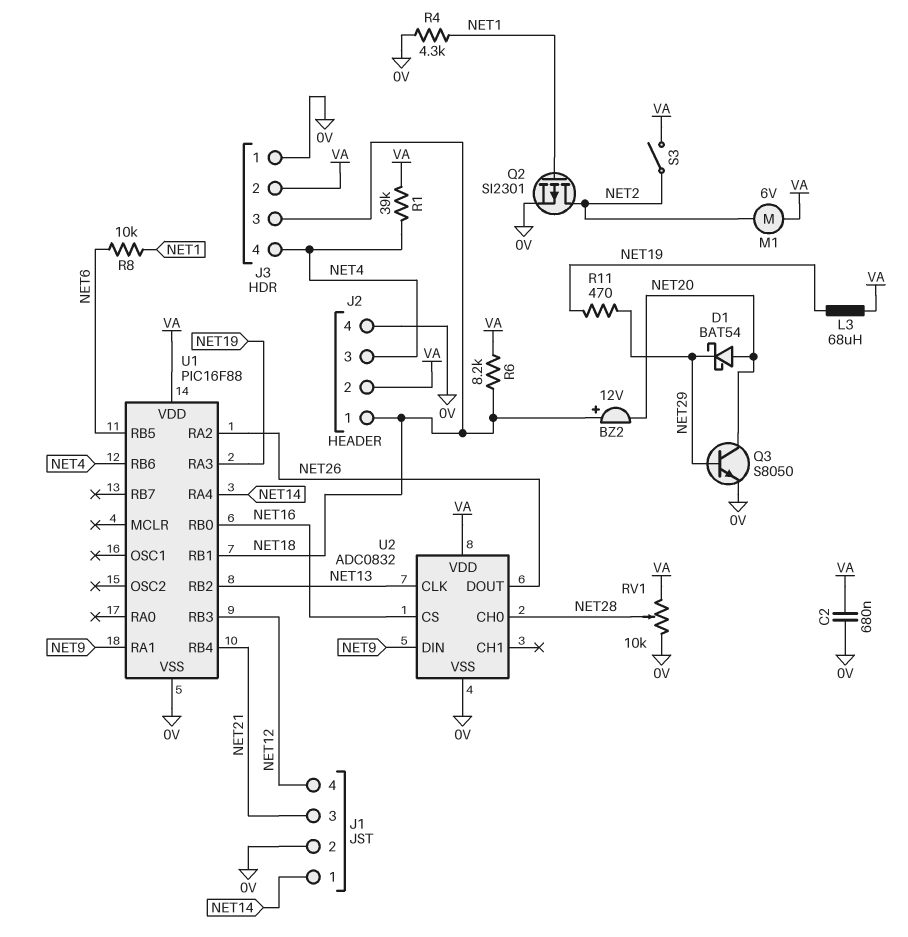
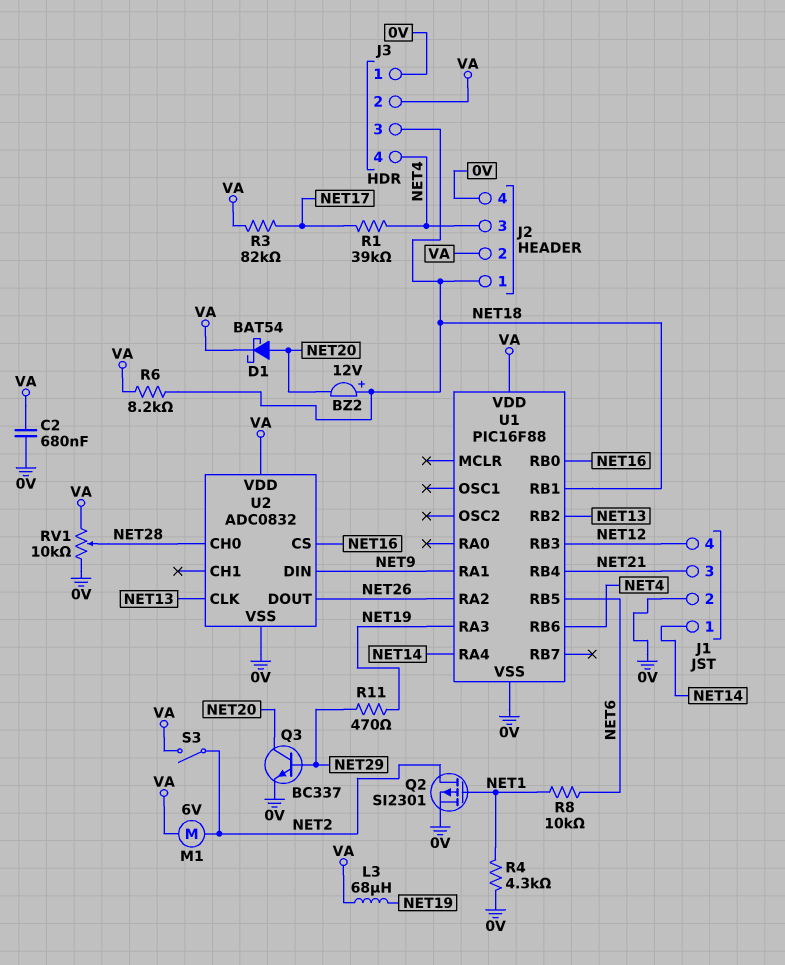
D1: schottky BAT54 (A NET20, K NET29) -> schottky BAT54 (A NET20, K VA)
Q3: NPN S8050 (B NET29, C NET20, E 0V) -> NPN BC337 (B NET29, C NET20, E 0V)
R1: 39k (NET4, VA) -> 39k (NET4, NET17)
R3: none -> 82k (NET17, VA)

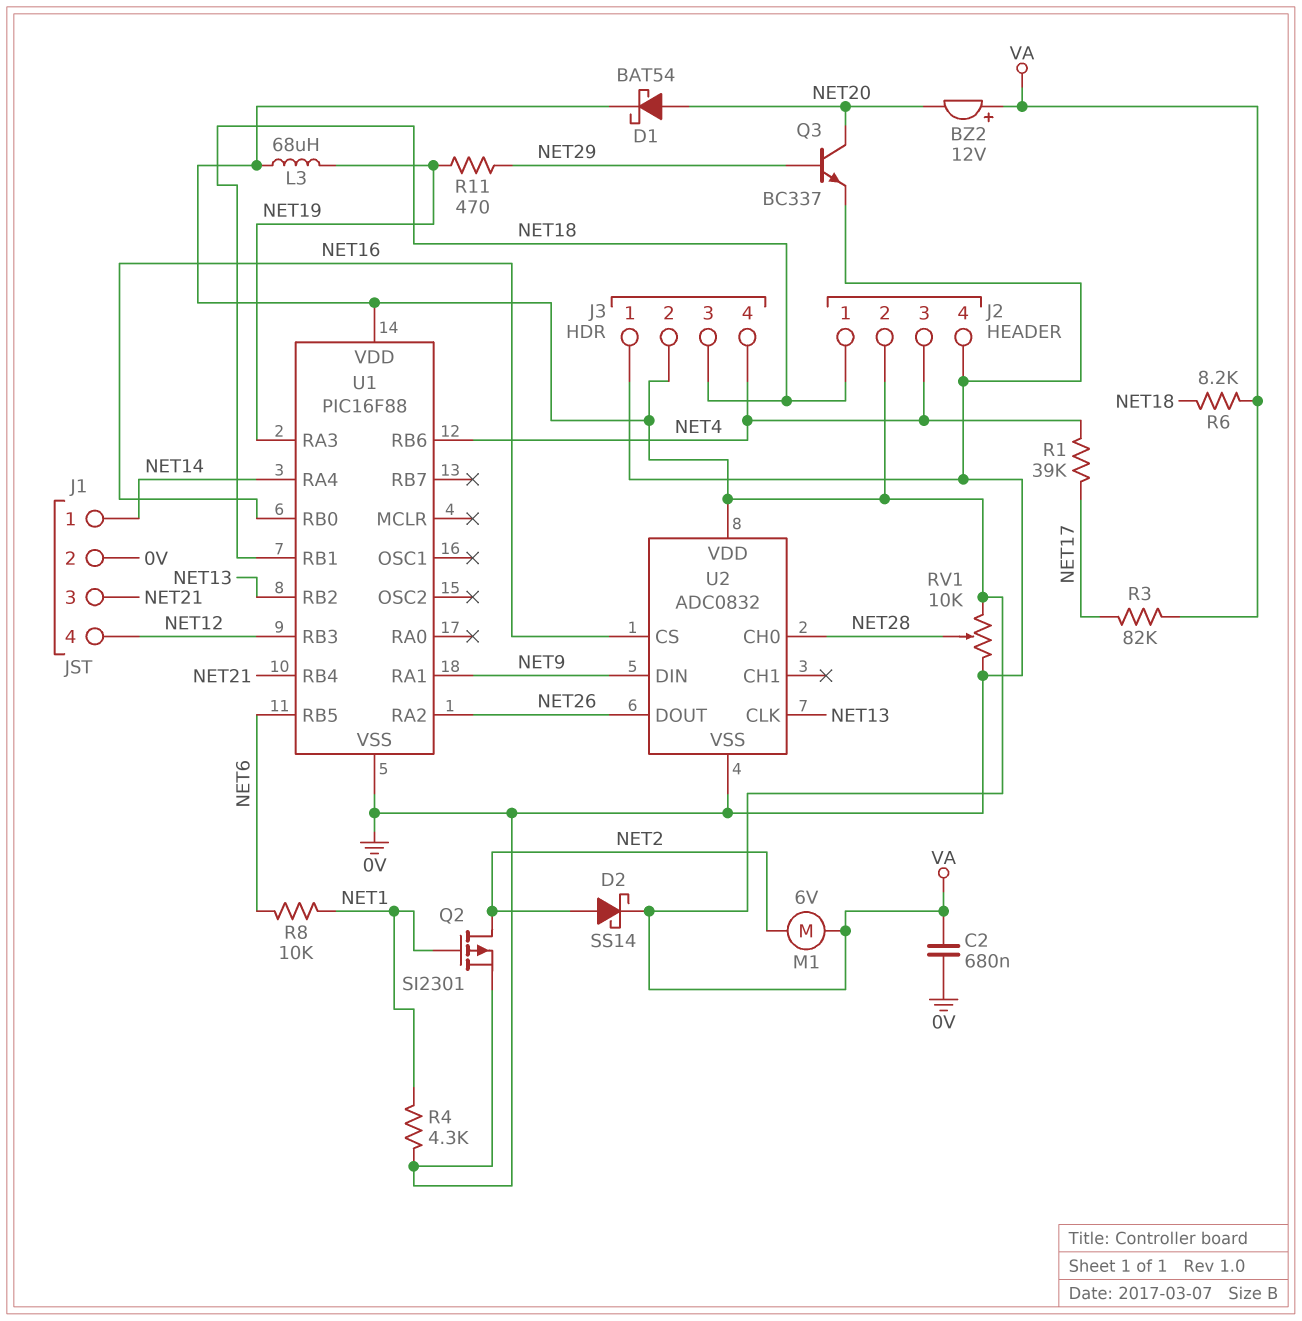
BZ2: buzzer 12V (plus NET18, minus NET20) -> buzzer 12V (plus VA, minus NET20)
D2: none -> schottky SS14 (A NET2, K VA)
S3: switch (NET2, VA) -> none

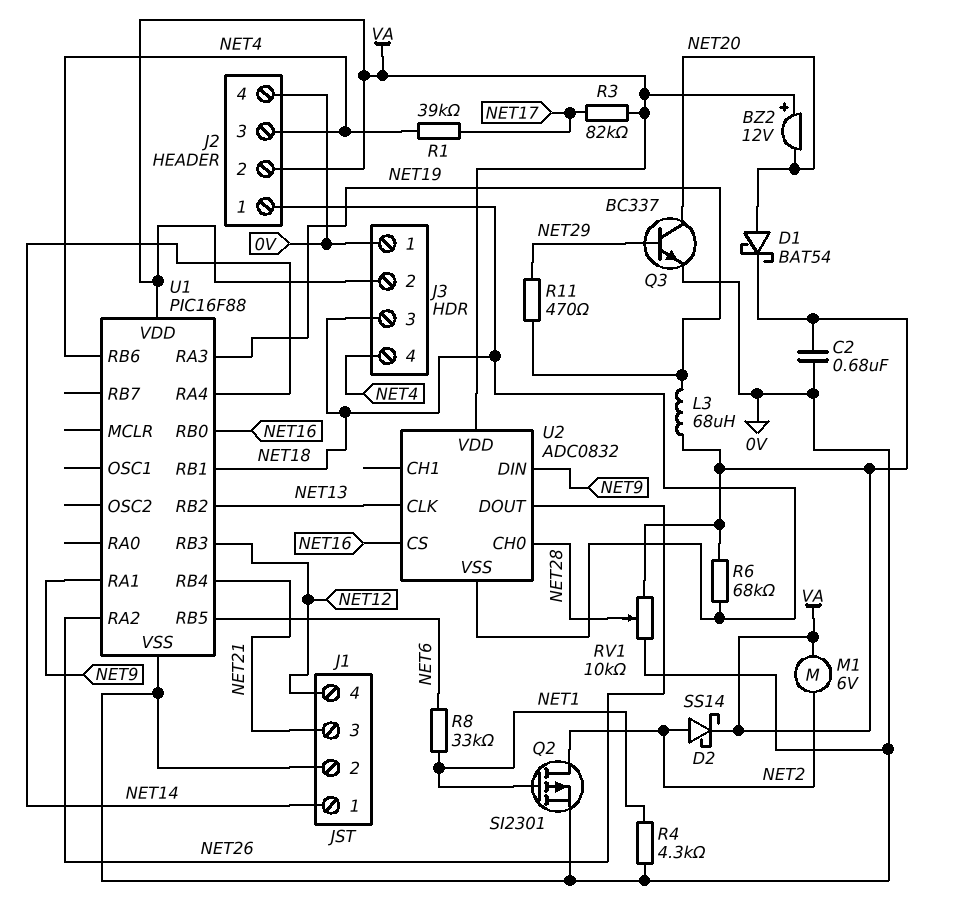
R6: 8.2k (NET18, VA) -> 68k (NET18, VA)
R8: 10k (NET1, NET6) -> 33k (NET1, NET6)
U2 pin VSS: 0V -> NET18

